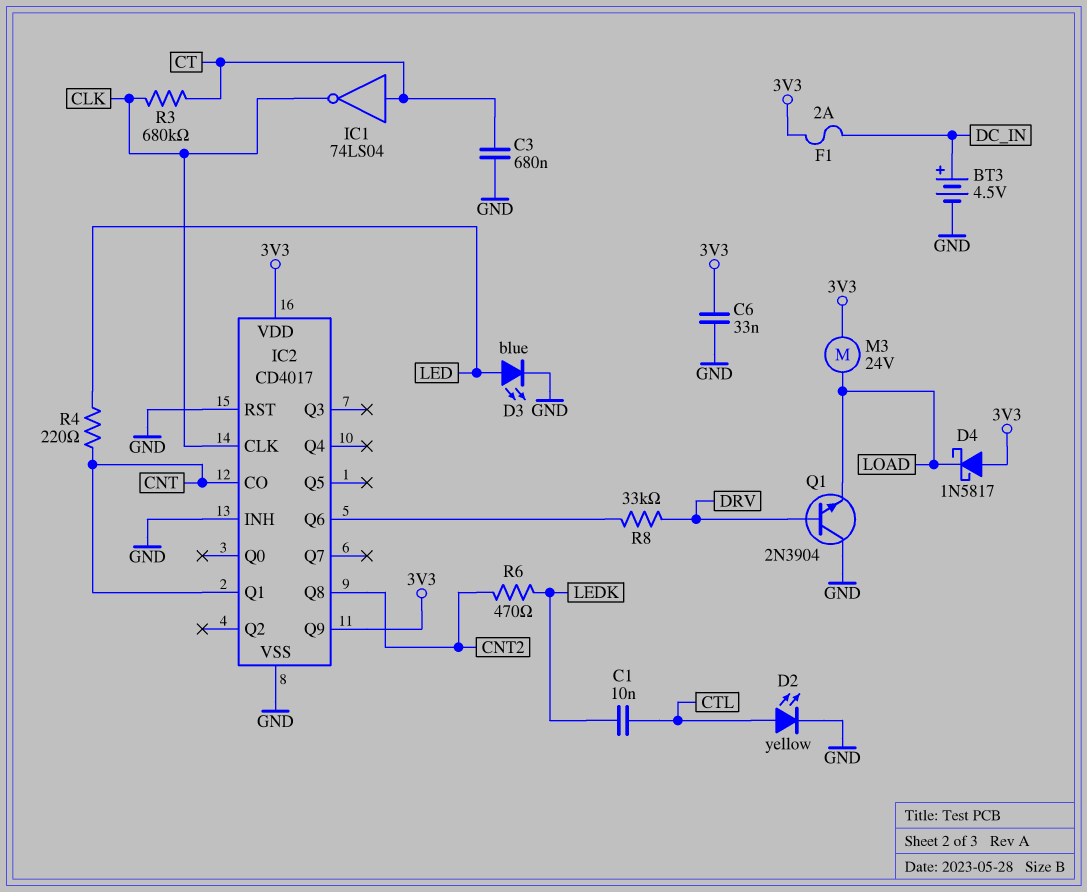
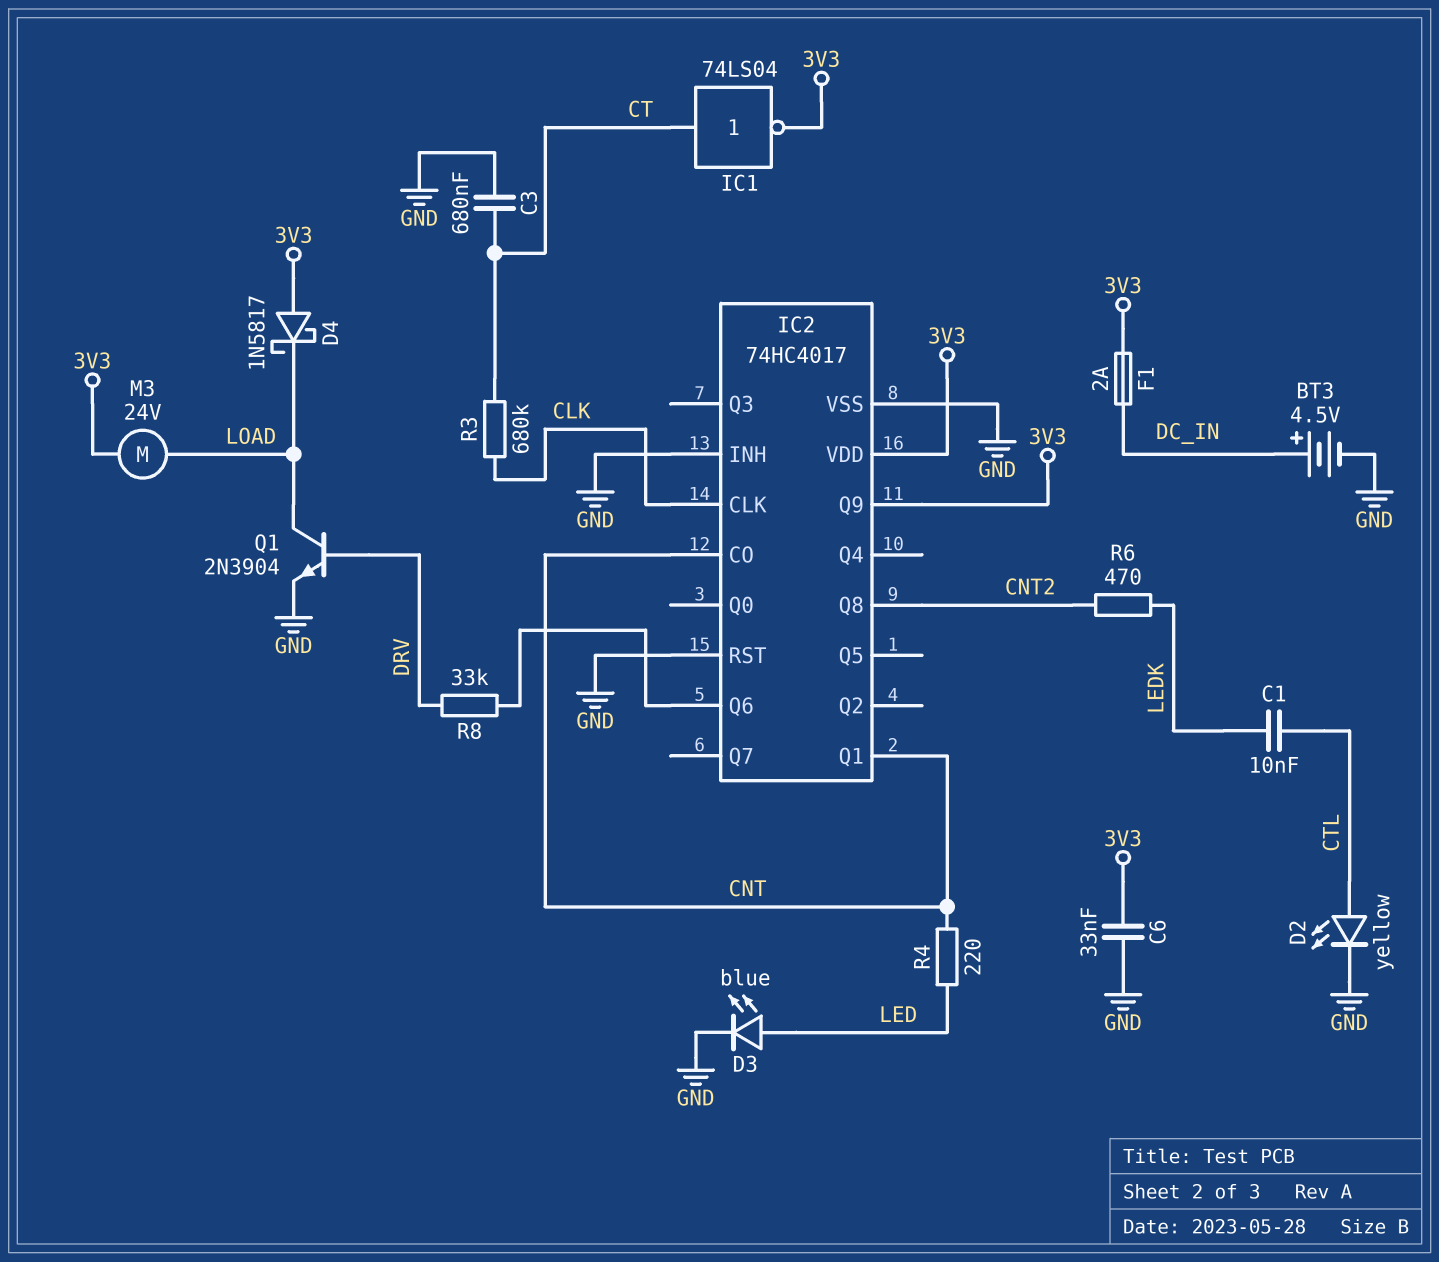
IC1: NOT 74LS04 (in CT, out CLK) -> NOT 74LS04 (in CT, out 3V3)
IC2: CD4017 -> 74HC4017
Q1: NPN 2N3904 (B DRV, C GND, E LOAD) -> NPN 2N3904 (B DRV, C LOAD, E GND)

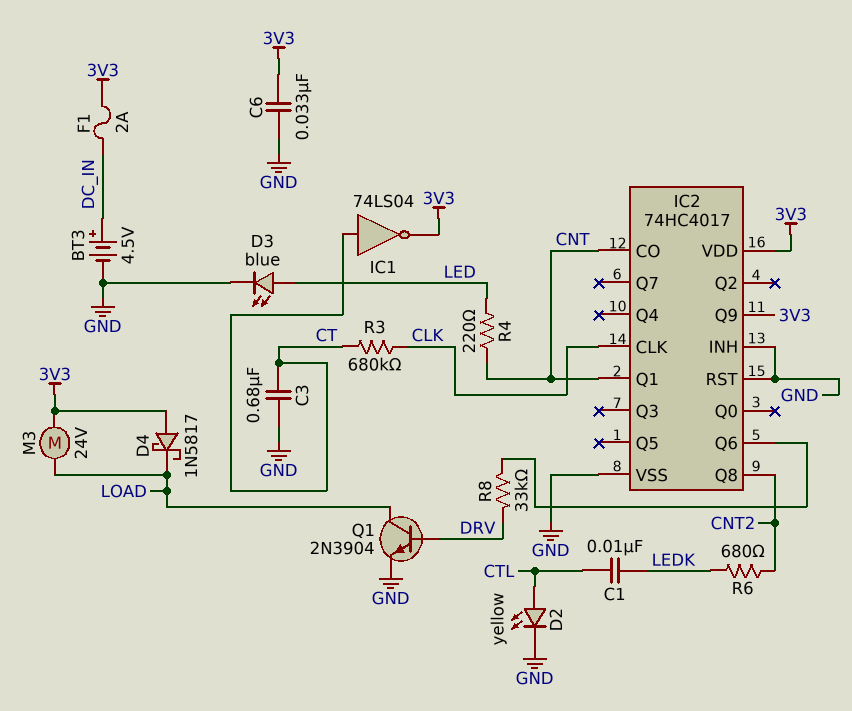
R6: 470 (CNT2, LEDK) -> 680 (CNT2, LEDK)

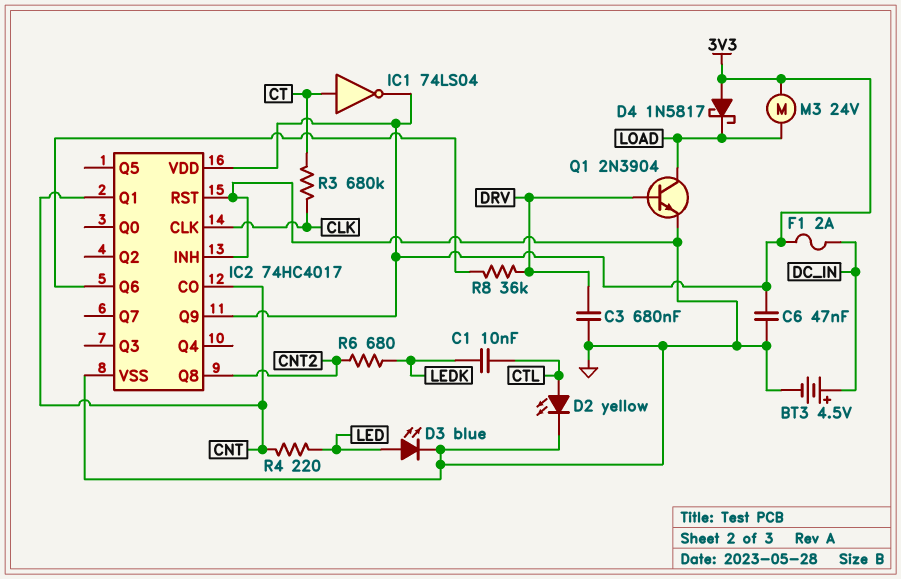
C3: 680nF (CT, GND) -> 680nF (DRV, GND)
C6: 33nF (3V3, GND) -> 47nF (3V3, GND)
R8: 33k (DRV, IC2/Q6) -> 36k (DRV, IC2/Q6)

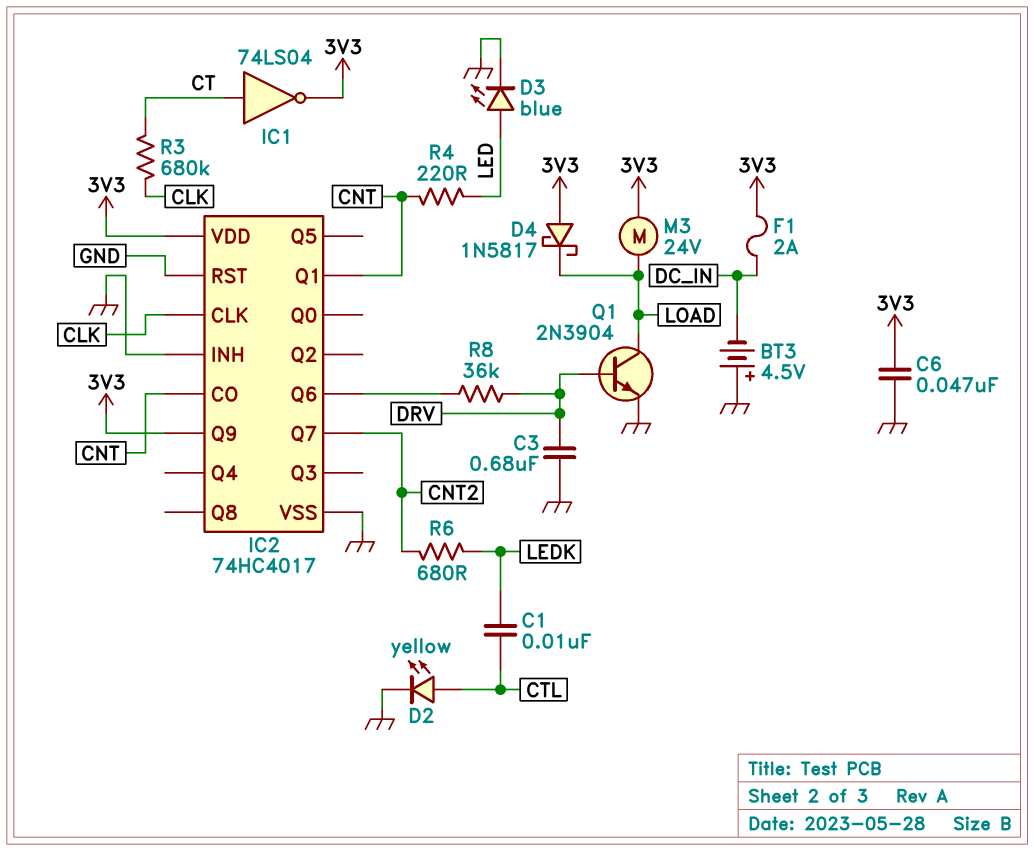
BT3: 4.5V (plus DC_IN, minus GND) -> 4.5V (plus GND, minus DC_IN)
IC2 pin Q7: none -> CNT2
IC2 pin Q8: CNT2 -> none

